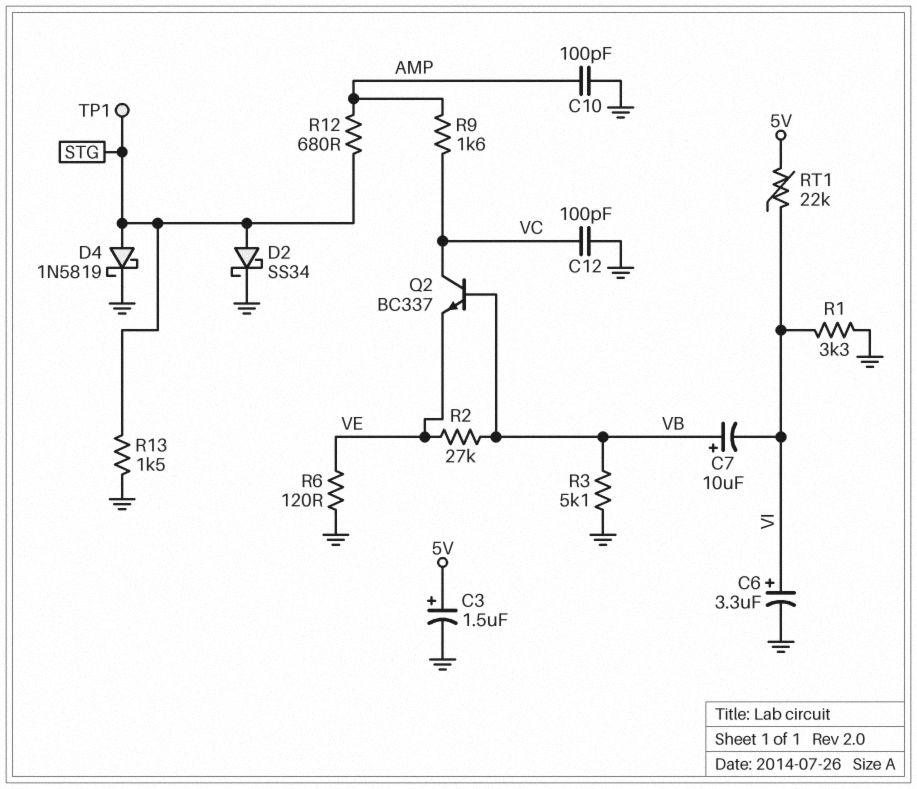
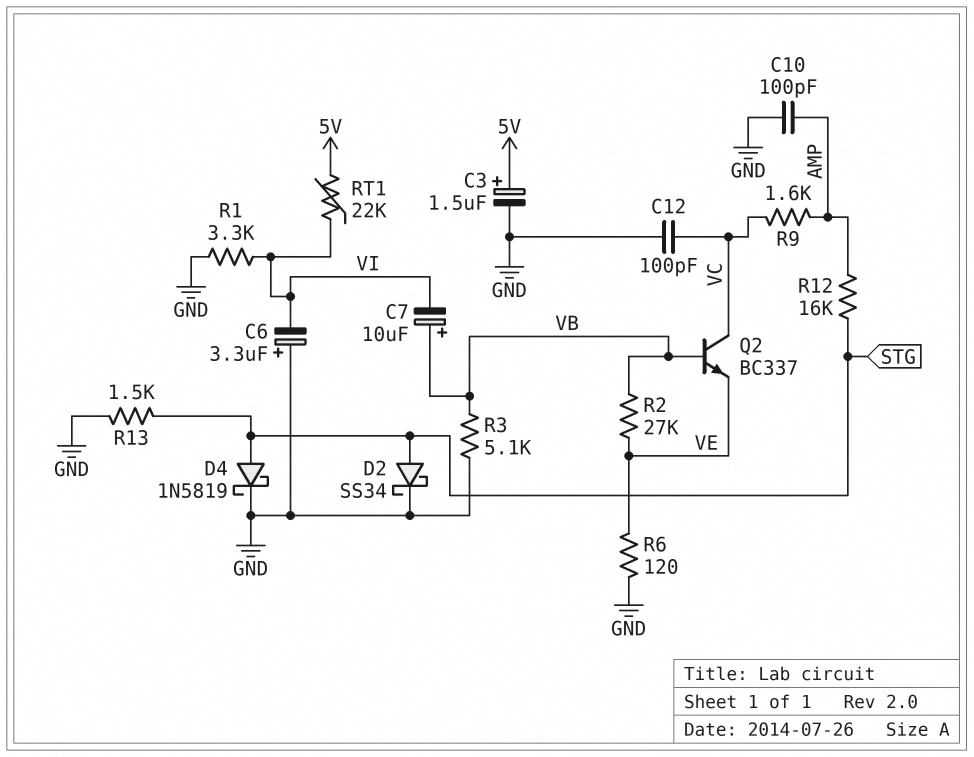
C6: 3.3uF (plus VI, minus GND) -> 3.3uF (plus GND, minus VI)
R12: 680 (AMP, STG) -> 16k (AMP, STG)
TP1: test point (STG) -> none

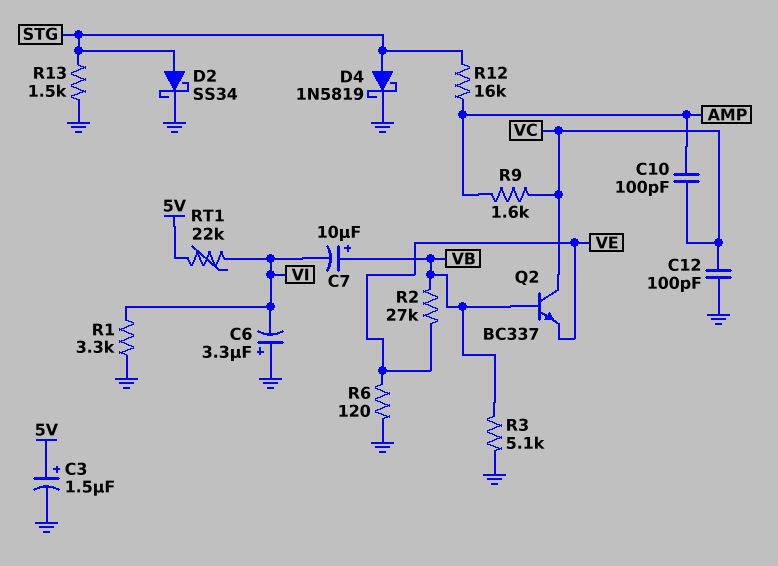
C10: 100pF (AMP, GND) -> 100pF (AMP, VC)

